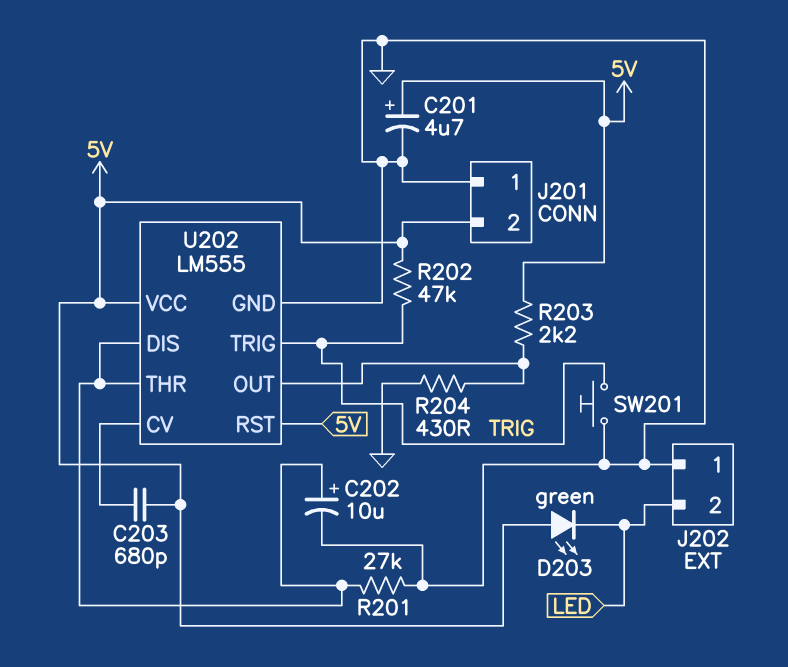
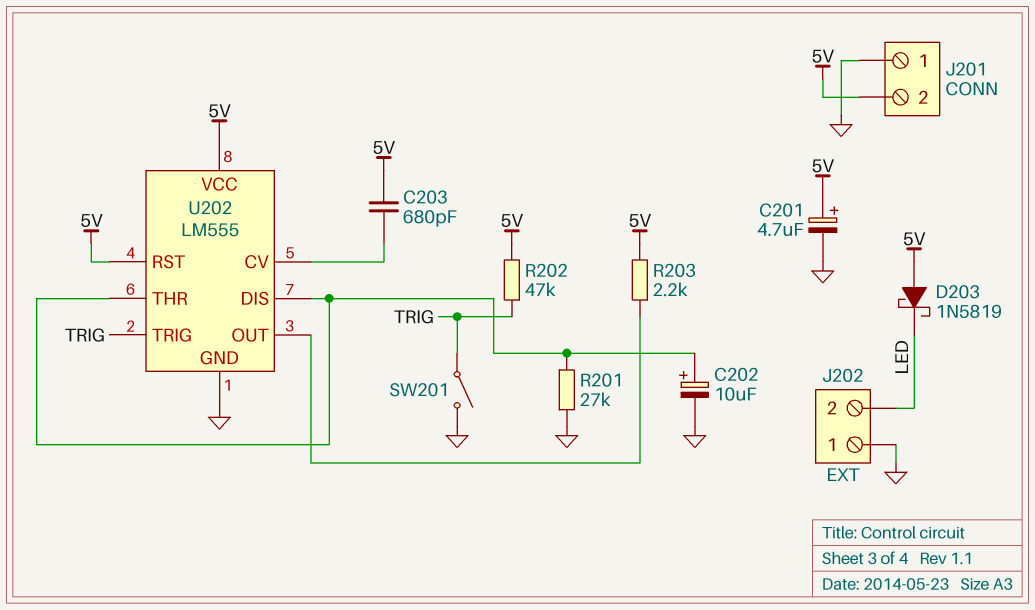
D203: LED green (A 5V, K LED) -> schottky 1N5819 (A 5V, K LED)
R204: 430 (GND, U202/OUT) -> none
SW201: button (GND, TRIG) -> switch (GND, TRIG)

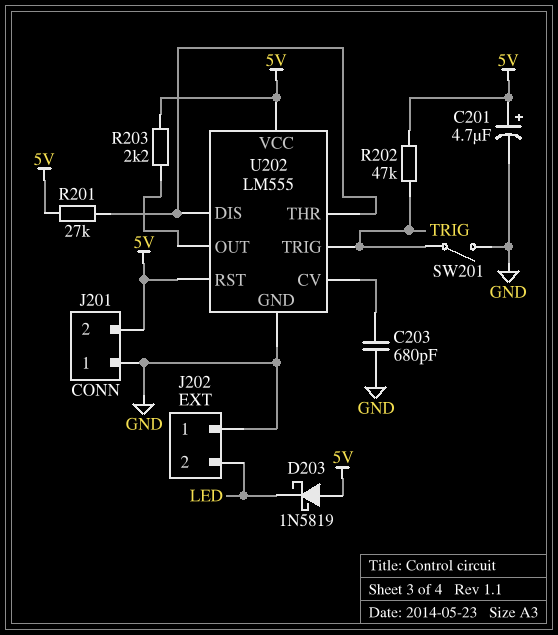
C202: 10uF (plus U202/DIS, minus GND) -> none
C203: 680pF (5V, U202/CV) -> 680pF (GND, U202/CV)
R201: 27k (GND, U202/DIS) -> 27k (5V, U202/DIS)

